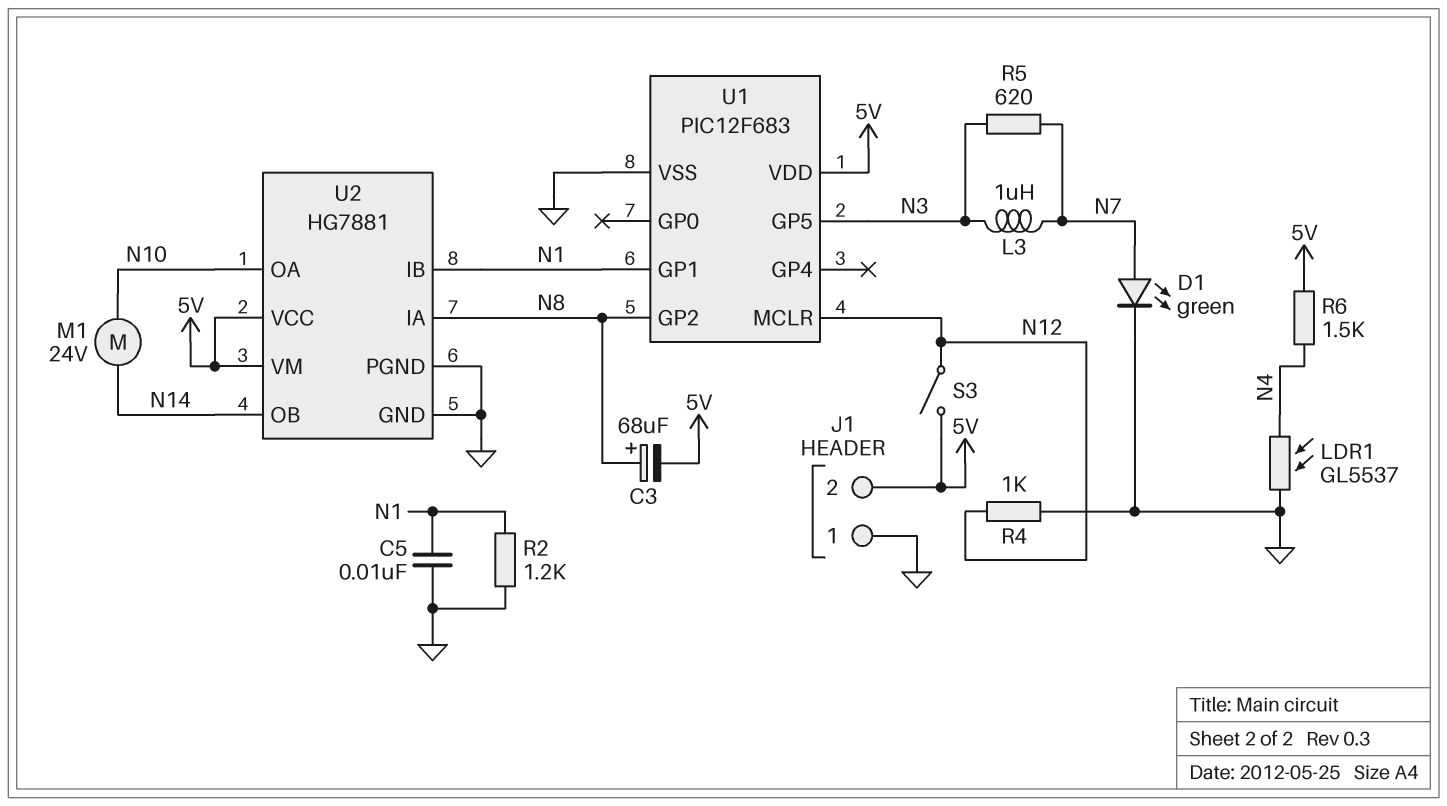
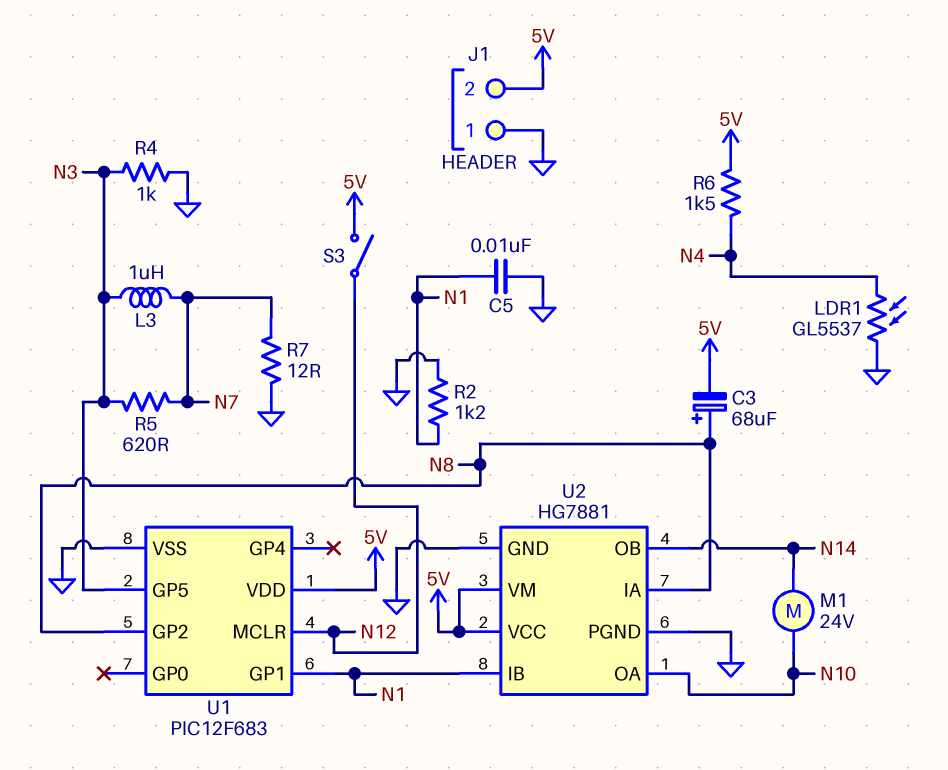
D1: LED green (A N7, K GND) -> none
R4: 1k (GND, N12) -> 1k (GND, N3)
R7: none -> 12 (GND, N7)

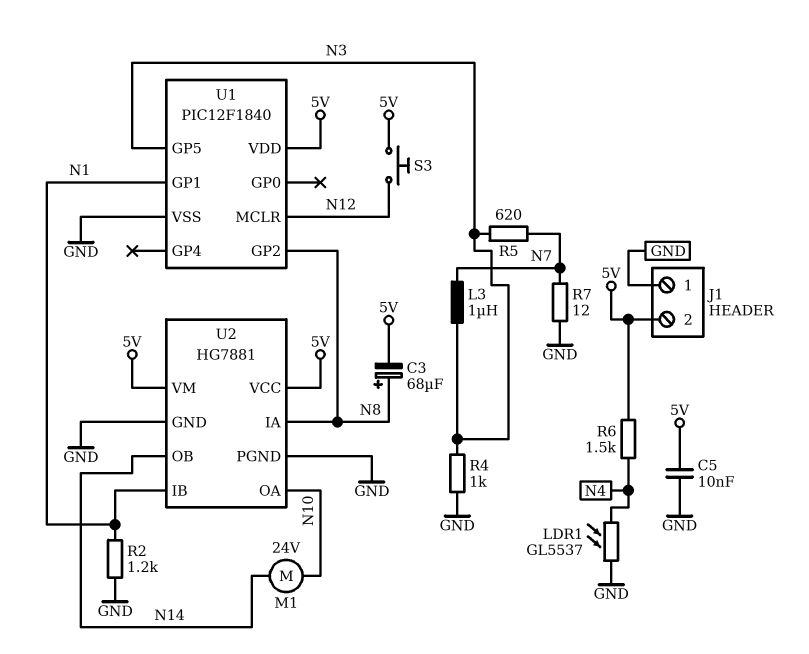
C5: 10nF (GND, N1) -> 10nF (5V, GND)
S3: switch (5V, N12) -> button (5V, N12)
U1: PIC12F683 -> PIC12F1840

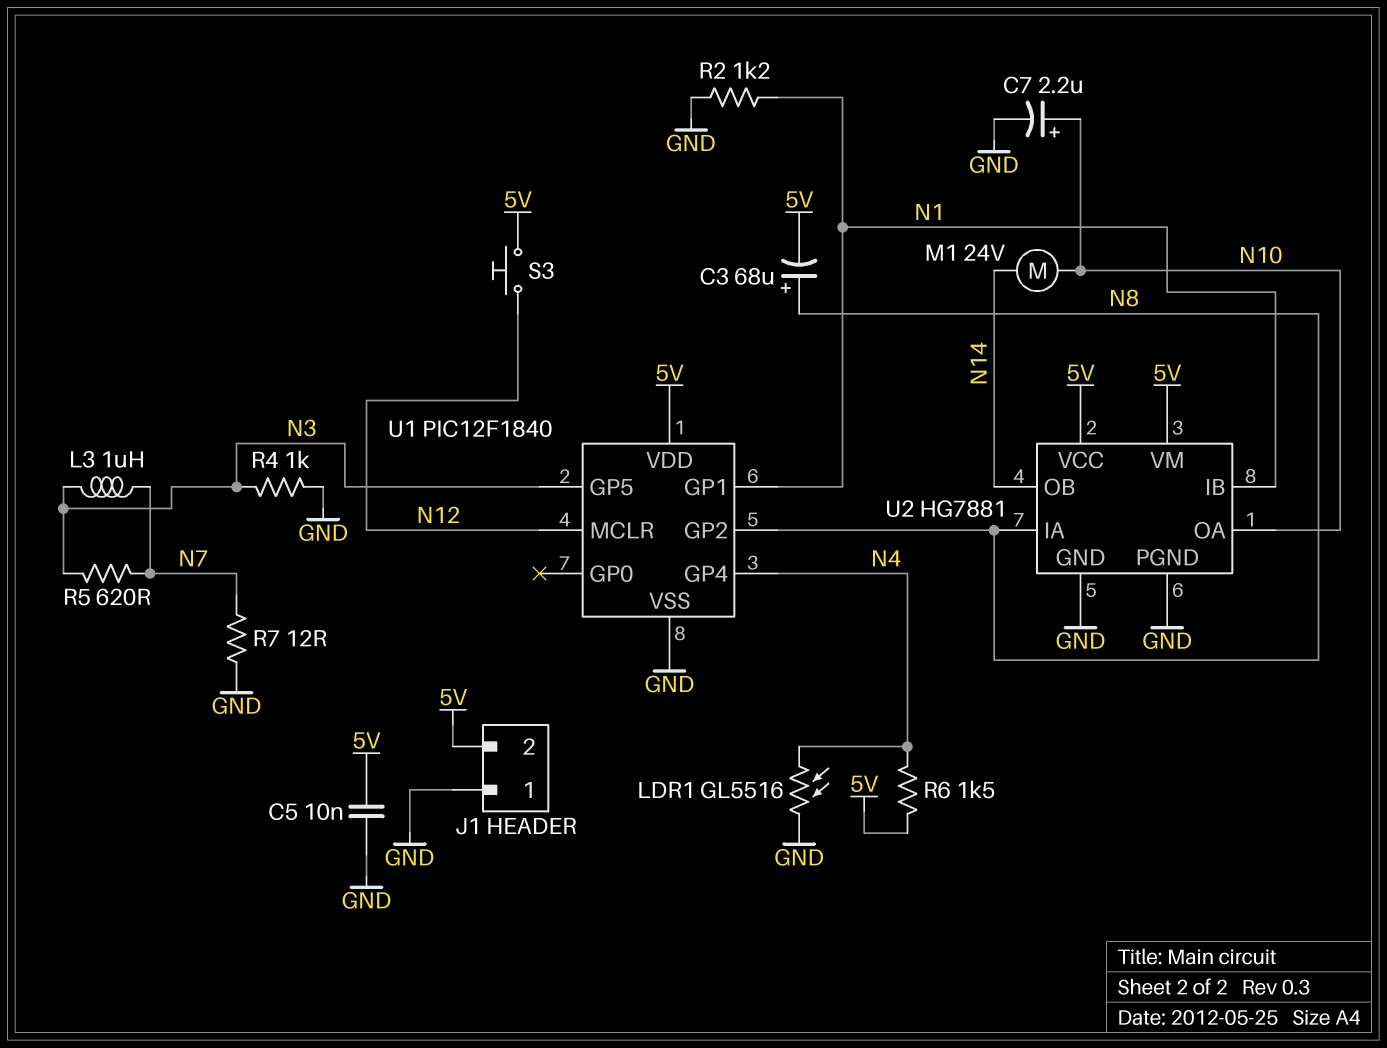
C7: none -> 2.2uF (plus N10, minus GND)
LDR1: GL5537 (GND, N4) -> GL5516 (GND, N4)
U1 pin GP4: none -> N4

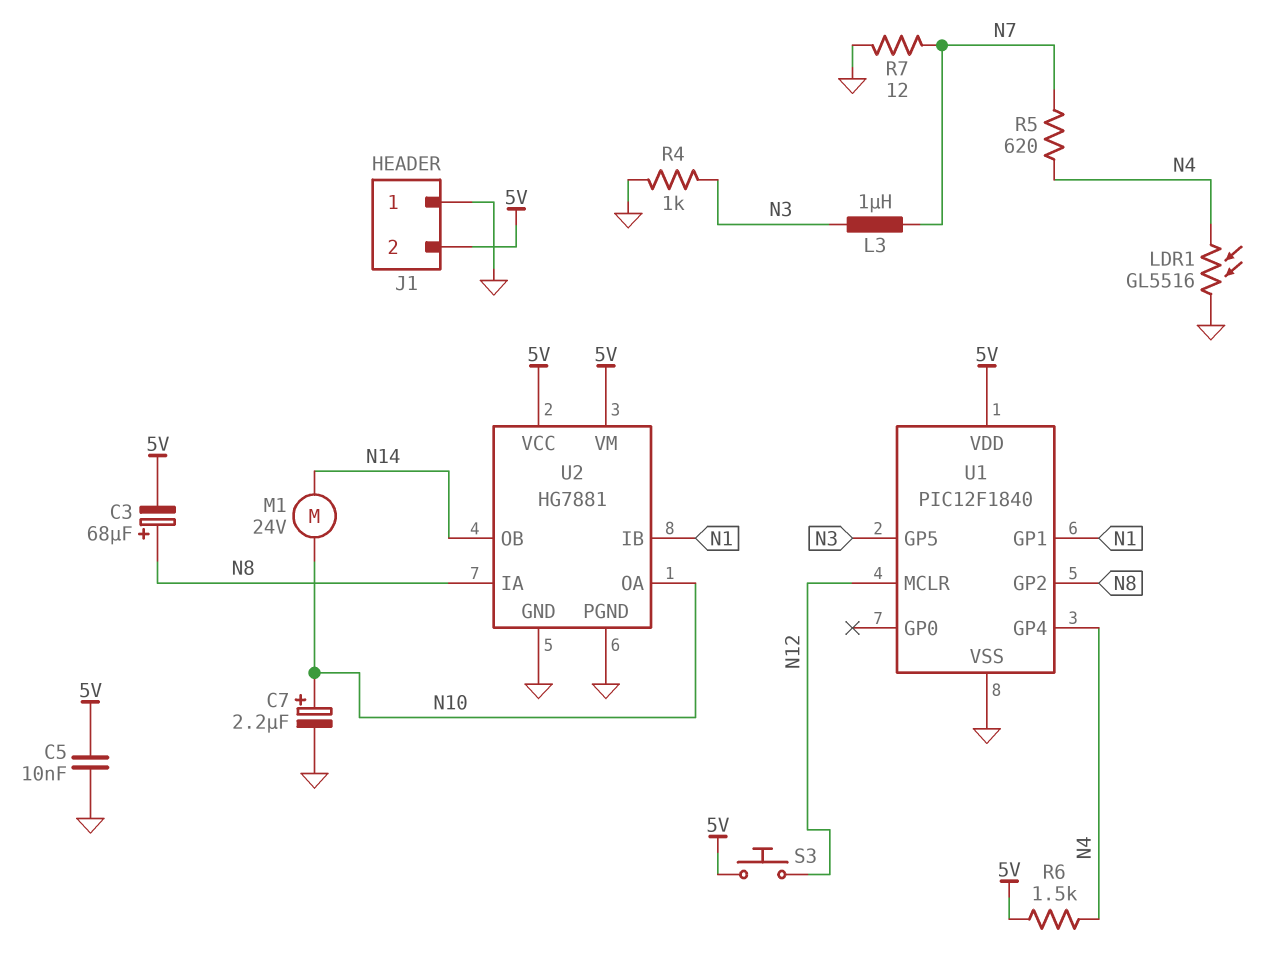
R2: 1.2k (GND, N1) -> none
R5: 620 (N3, N7) -> 620 (N4, N7)

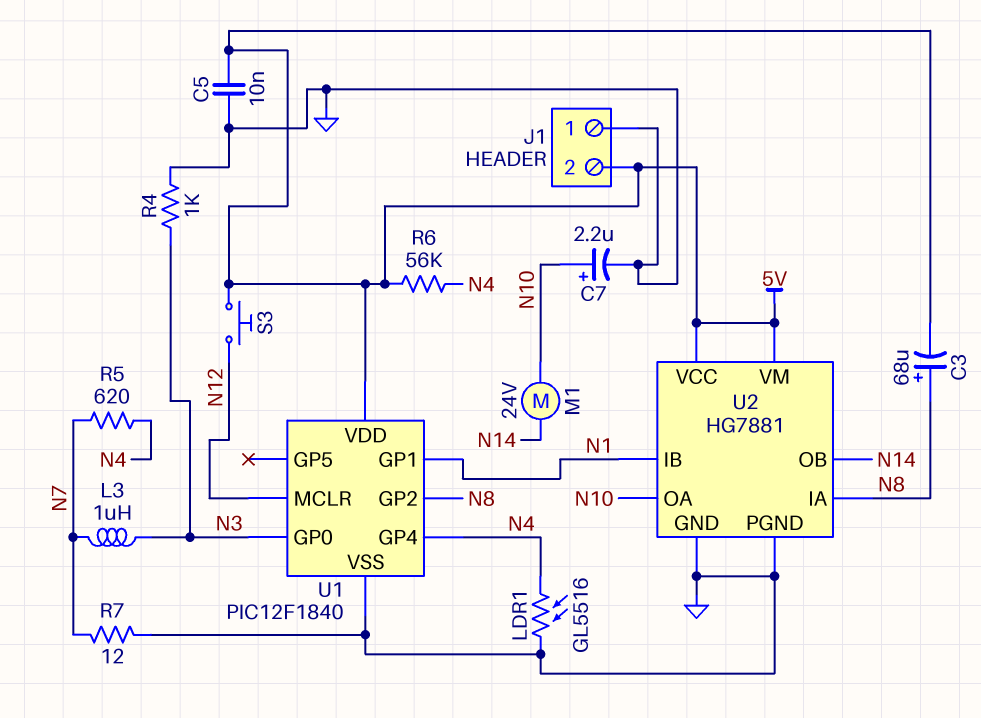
R6: 1.5k (5V, N4) -> 56k (5V, N4)
U1 pin GP0: none -> N3
U1 pin GP5: N3 -> none

